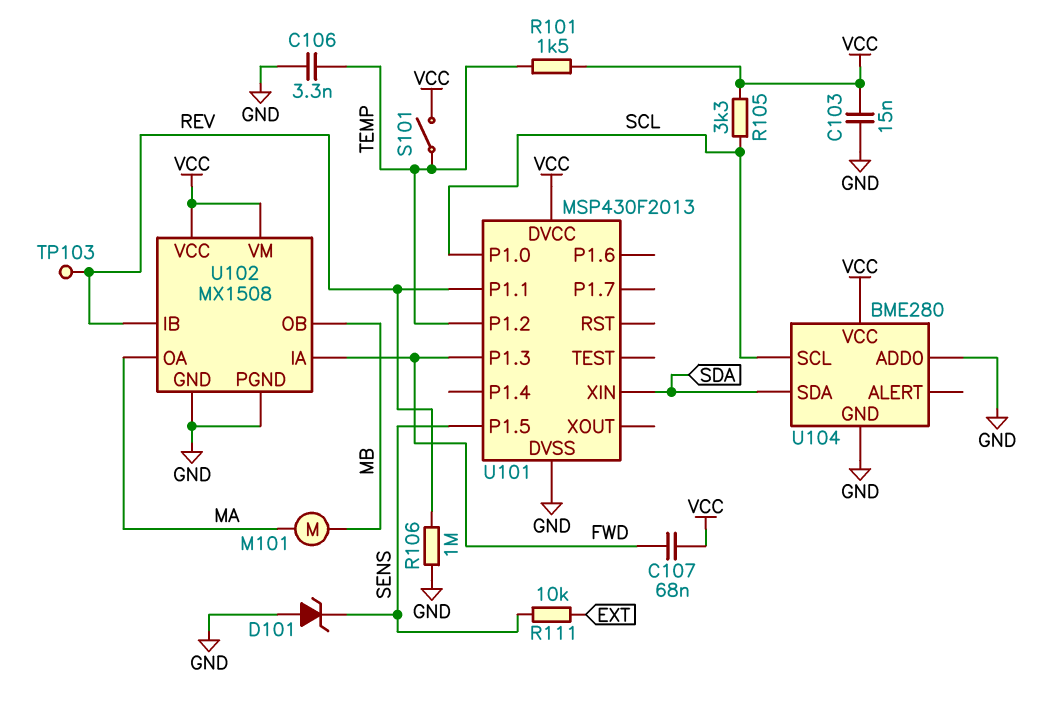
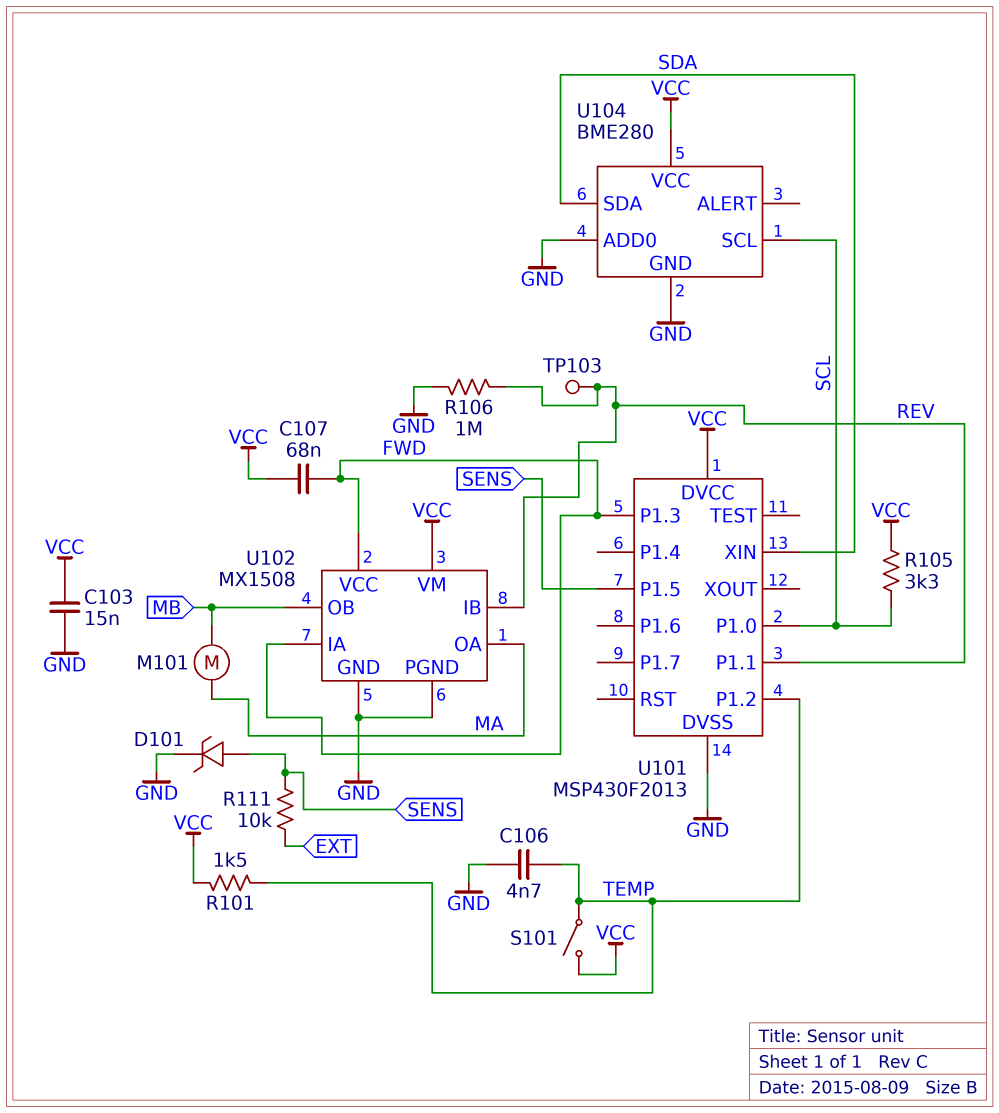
C106: 3.3nF (GND, TEMP) -> 4.7nF (GND, TEMP)
D101: zener (A GND, K SENS) -> zener (A SENS, K GND)
U102 pin VCC: VCC -> FWD

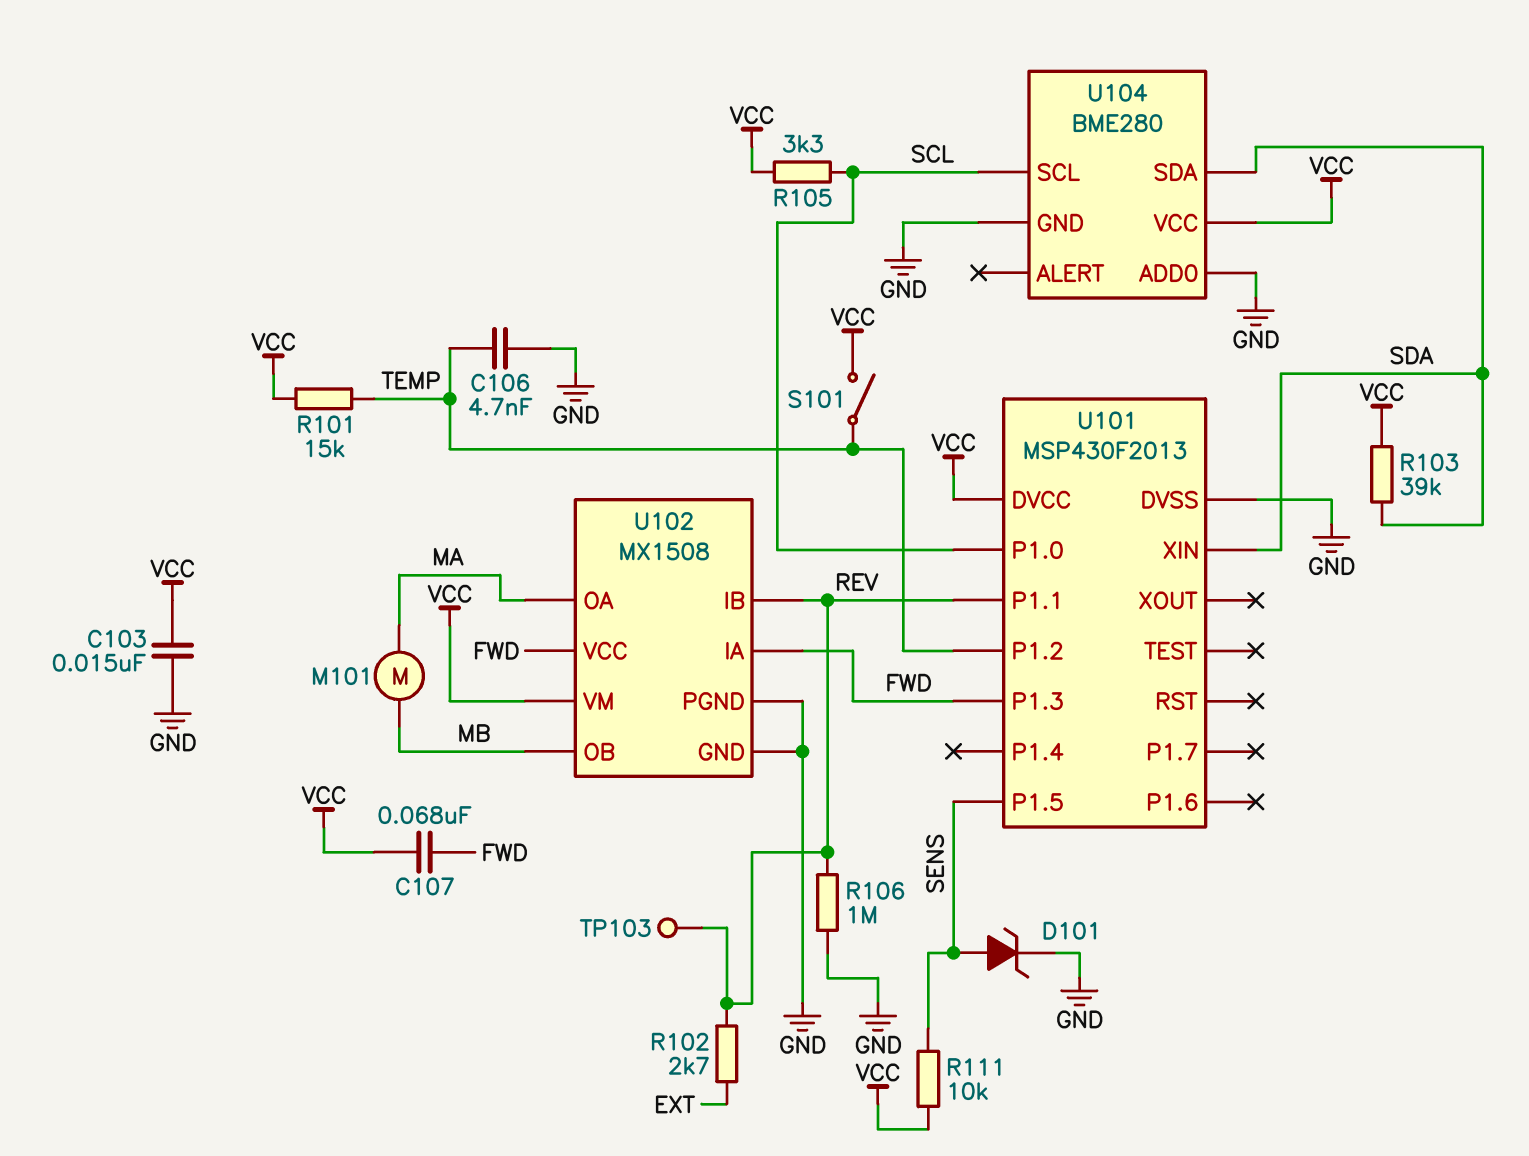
R101: 1.5k (TEMP, VCC) -> 15k (TEMP, VCC)
R102: none -> 2.7k (EXT, REV)
R103: none -> 39k (SDA, VCC)
R111: 10k (EXT, SENS) -> 10k (SENS, VCC)

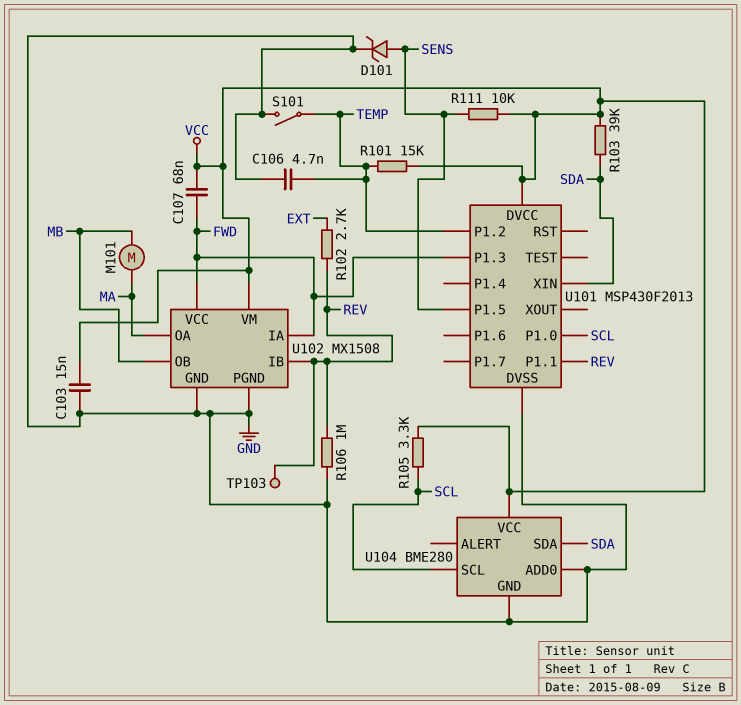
S101: switch (TEMP, VCC) -> switch (GND, TEMP)

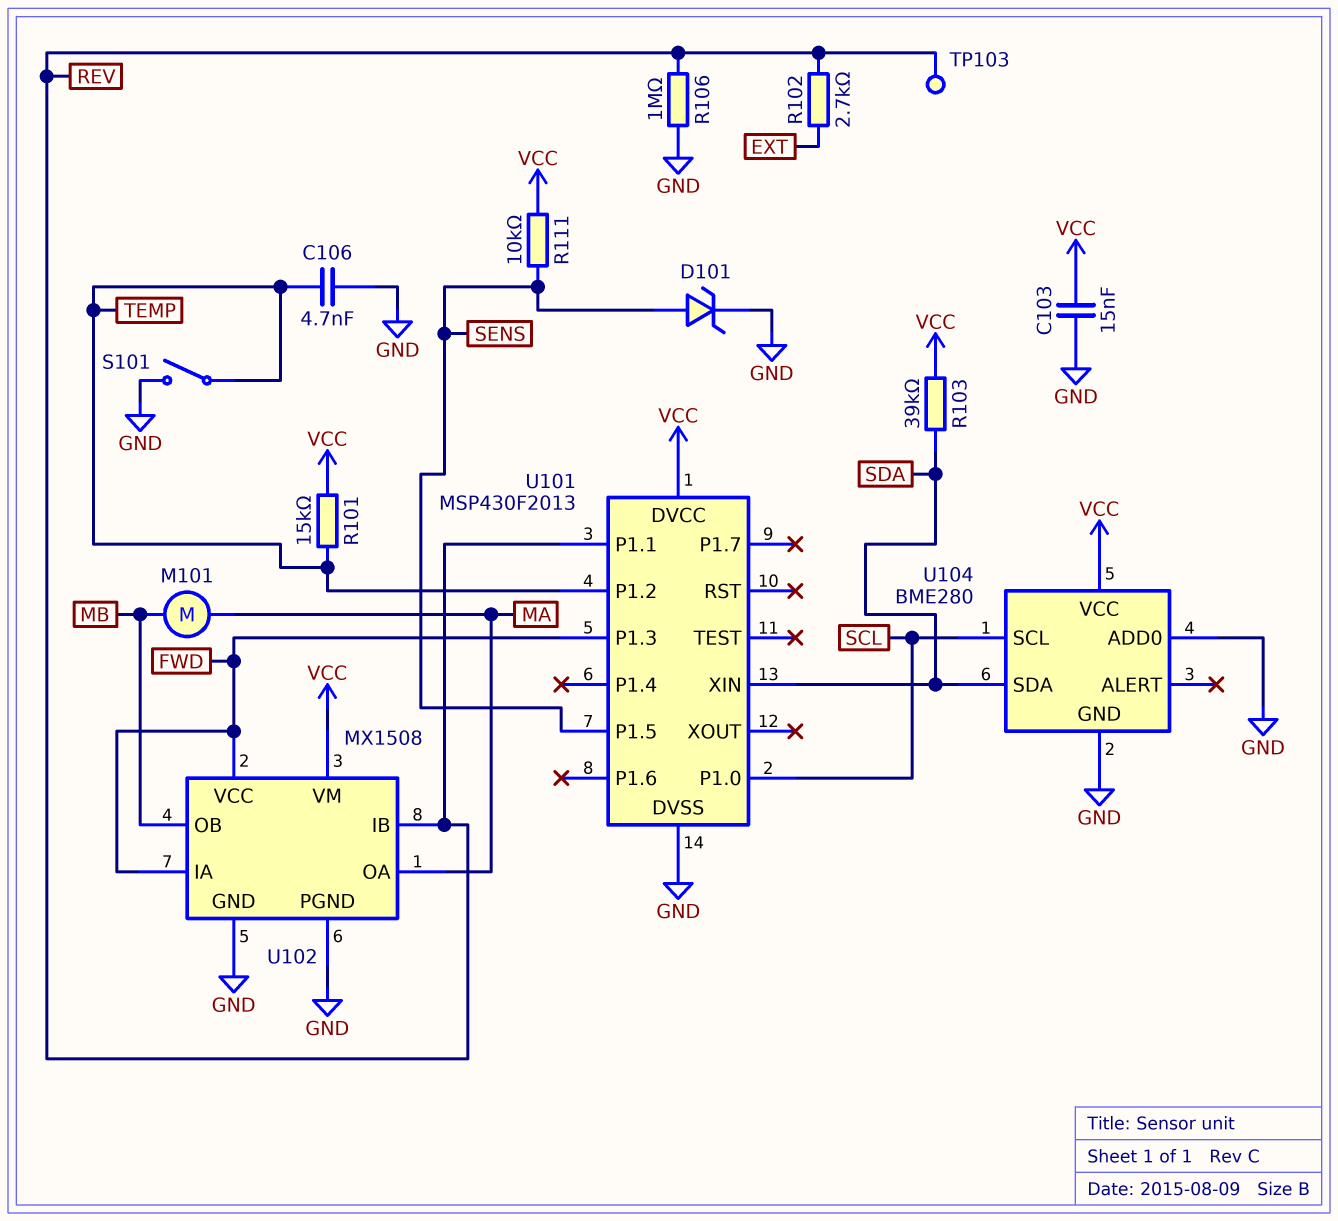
C107: 68nF (FWD, VCC) -> none
R105: 3.3k (SCL, VCC) -> none

